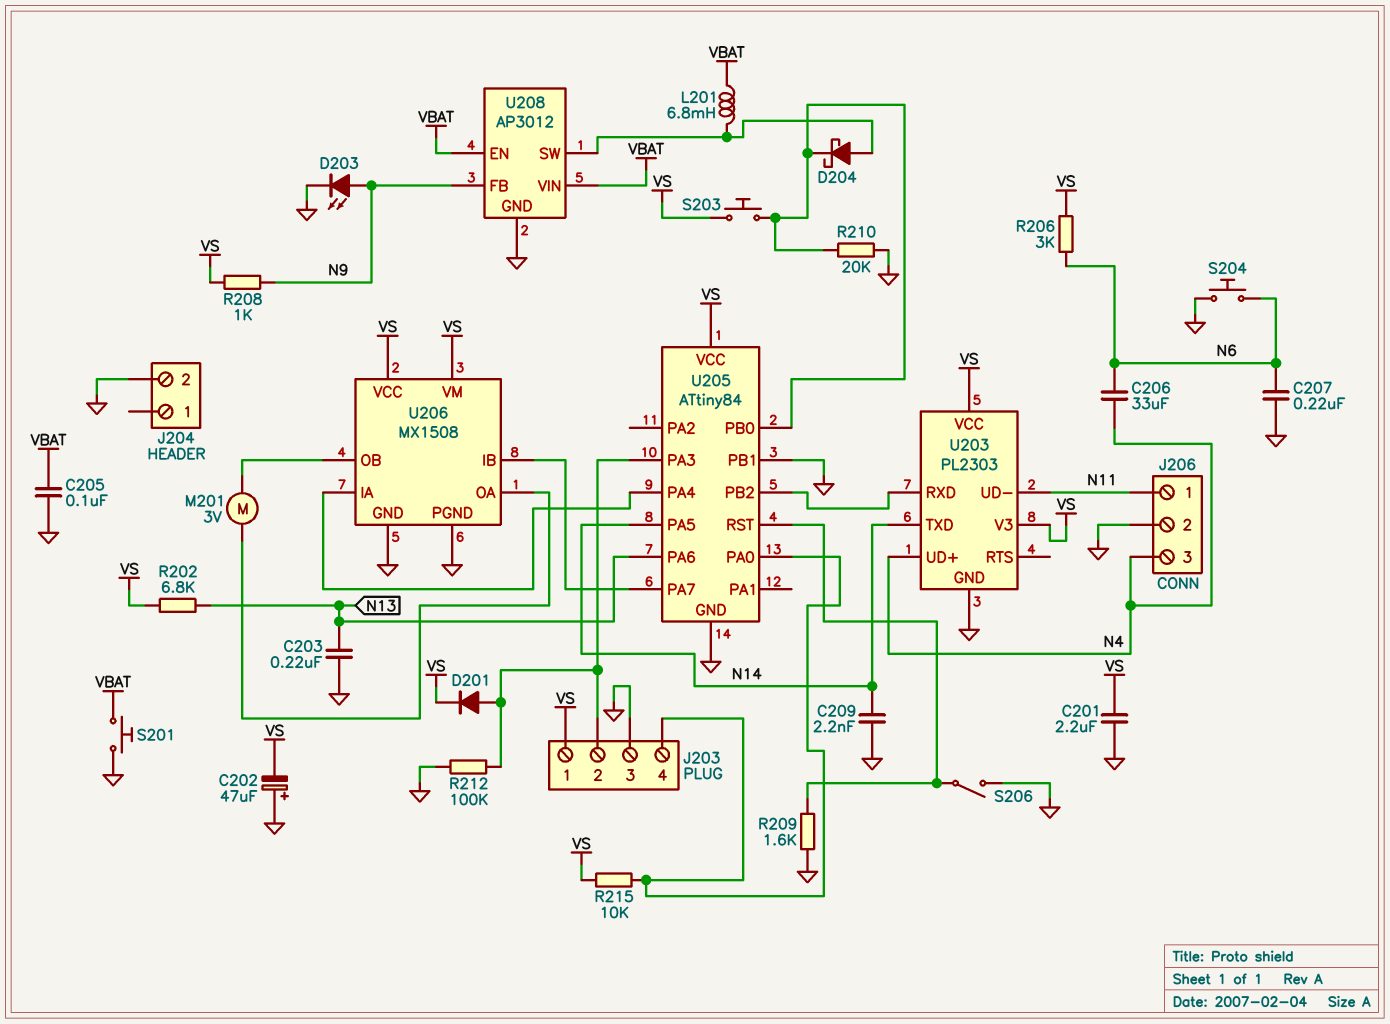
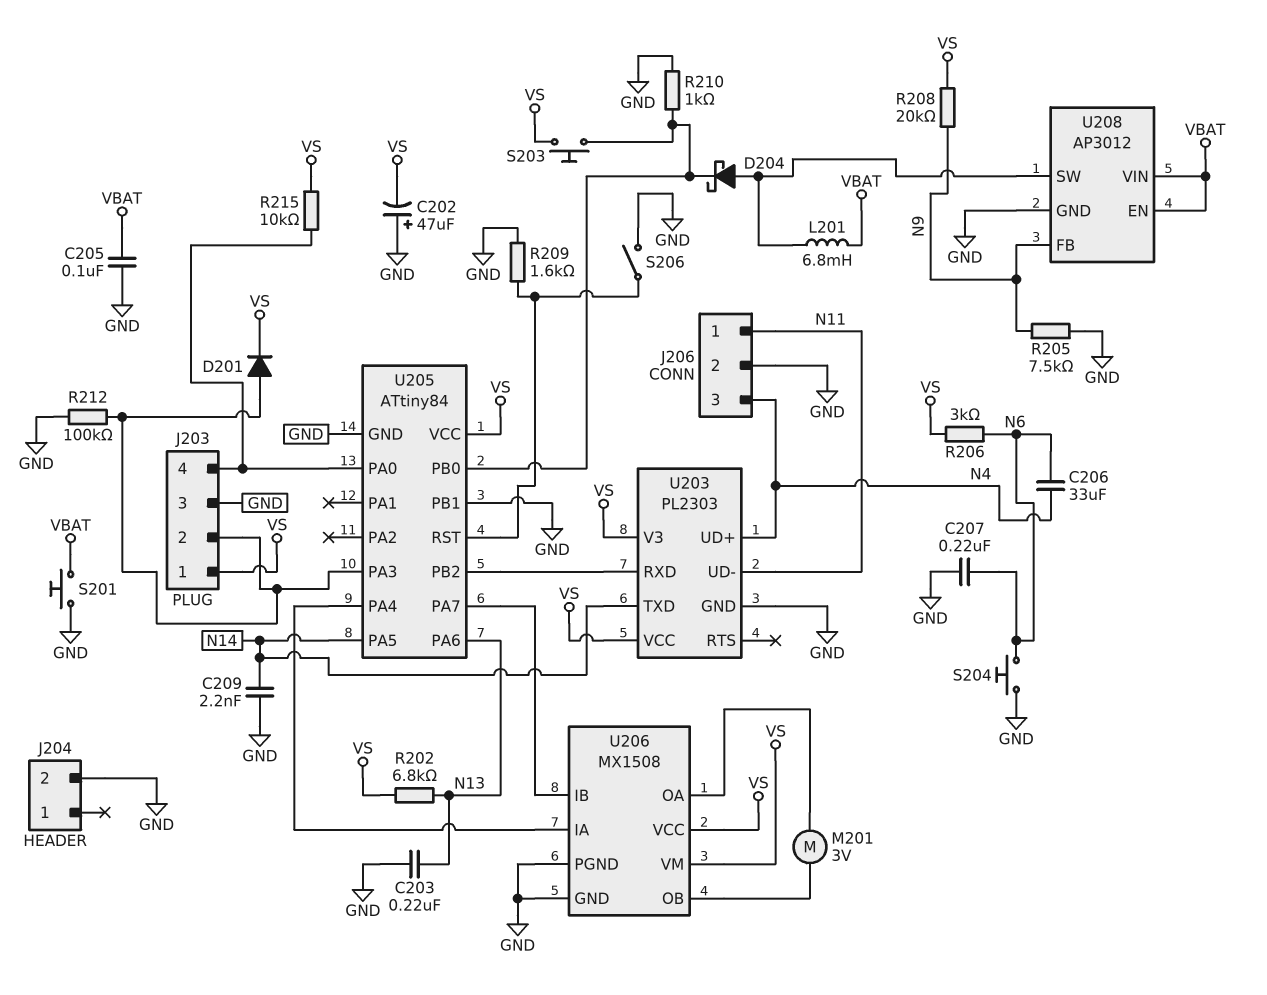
C201: 2.2uF (GND, VS) -> none
D203: LED (A N9, K GND) -> none
R205: none -> 7.5k (GND, N9)
R208: 1k (N9, VS) -> 20k (N9, VS)
R210: 20k (GND, U205/PB0) -> 1k (GND, U205/PB0)

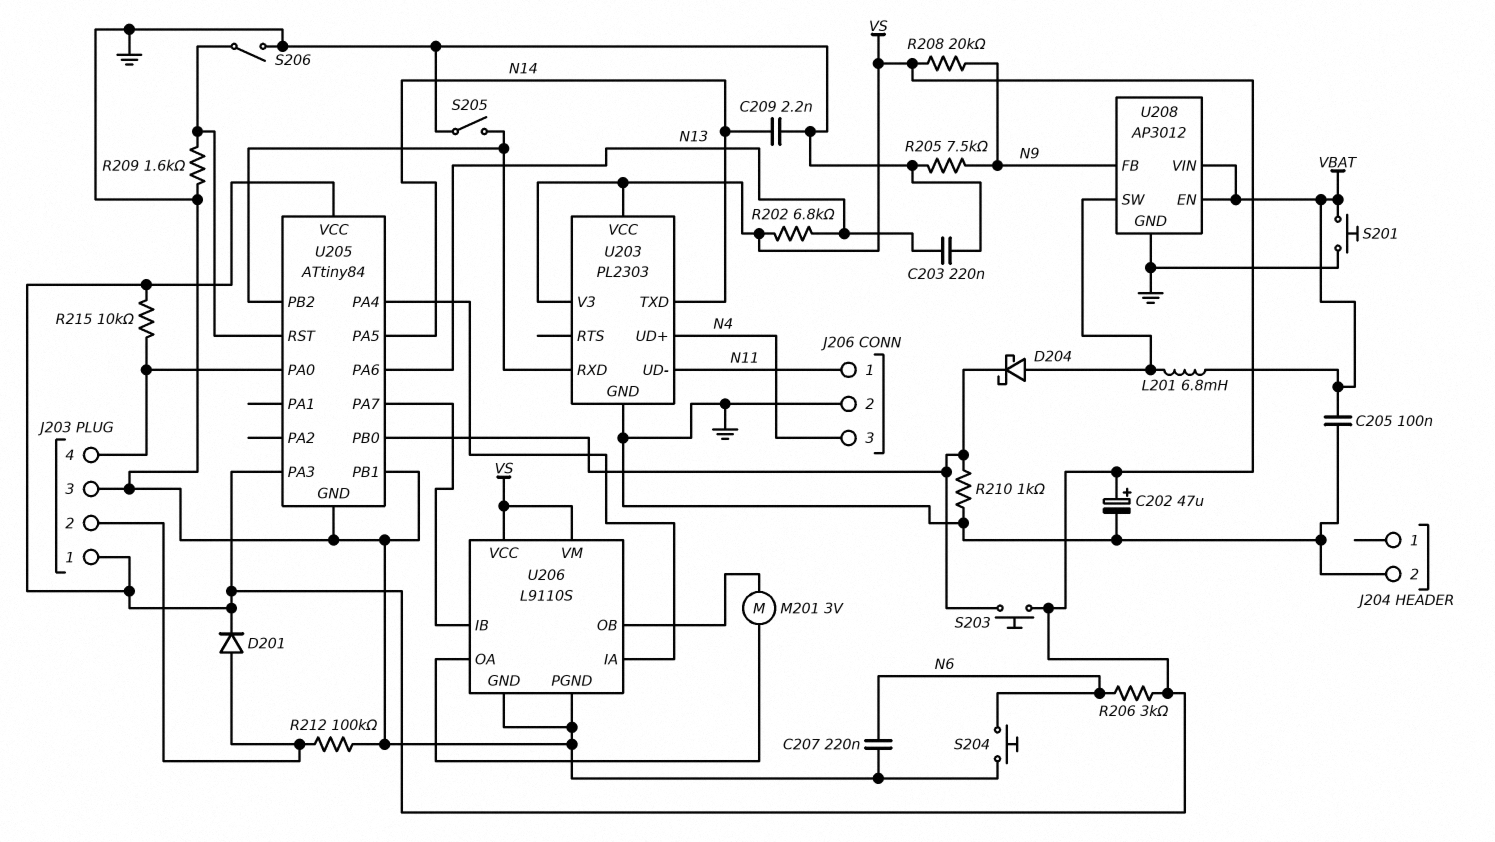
C202: 47uF (plus GND, minus VS) -> 47uF (plus VS, minus GND)
C206: 33uF (N4, N6) -> none
S205: none -> switch (GND, U203/RXD)
U205 pin PA3: J203/2 -> VS
U206: MX1508 -> L9110S

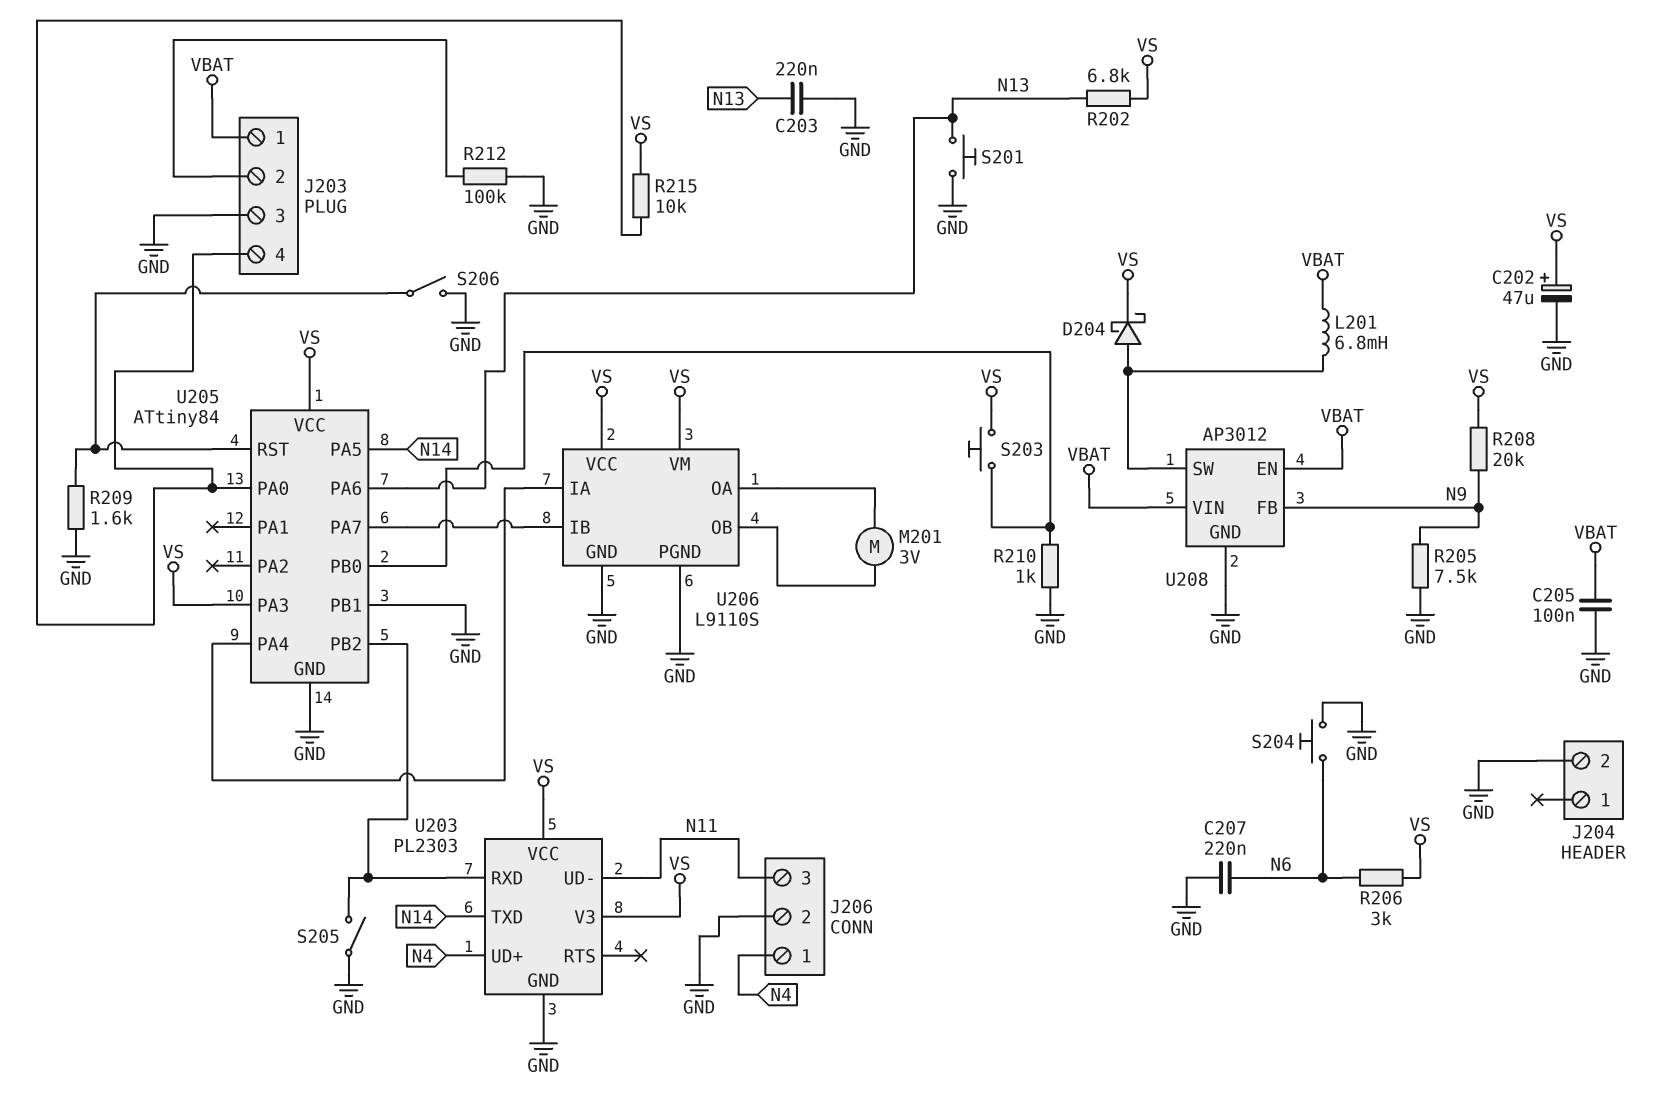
C209: 2.2nF (GND, N14) -> none
D201: diode (A J203/2, K VS) -> none
D204: schottky (A U208/SW, K U205/PB0) -> schottky (A U208/SW, K VS)
J203 pin 1: VS -> VBAT
J206 pin 1: N11 -> N4
J206 pin 3: N4 -> N11
S201: button (GND, VBAT) -> button (GND, N13)

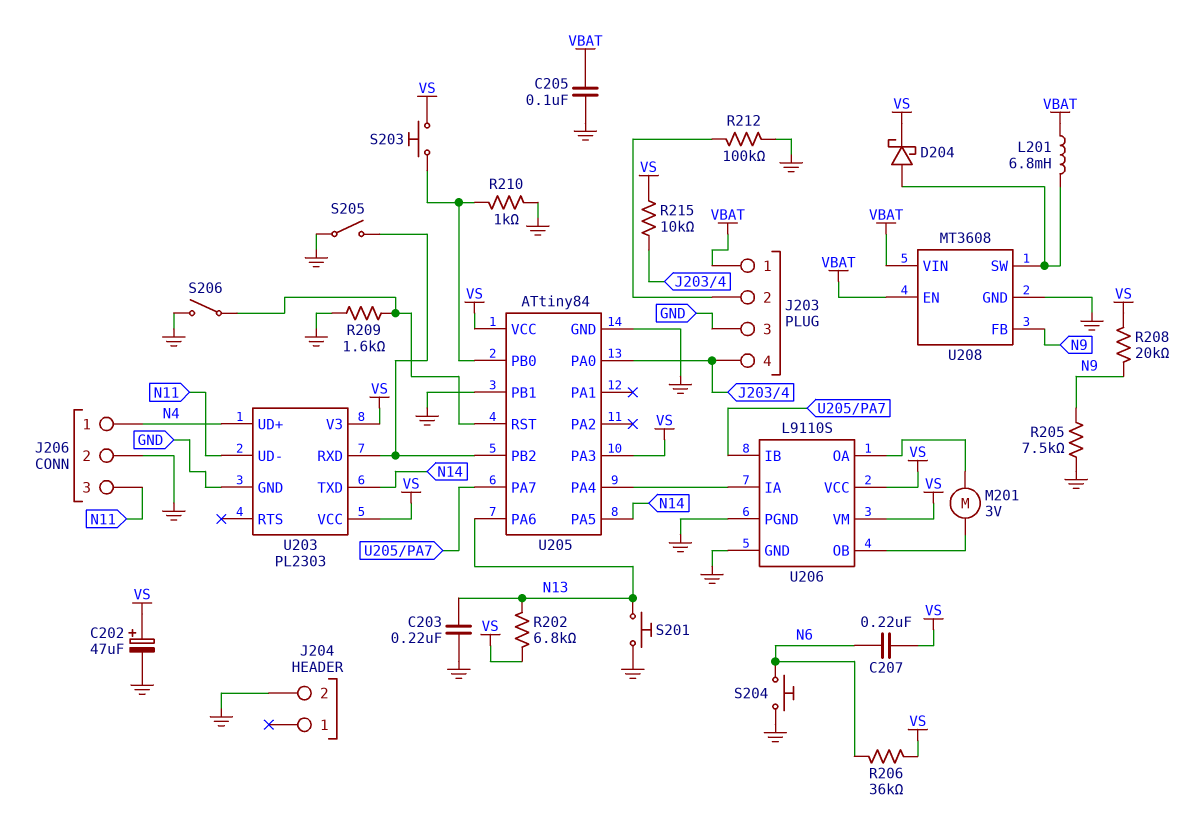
C207: 220nF (GND, N6) -> 220nF (N6, VS)
R206: 3k (N6, VS) -> 36k (N6, VS)
U208: AP3012 -> MT3608

